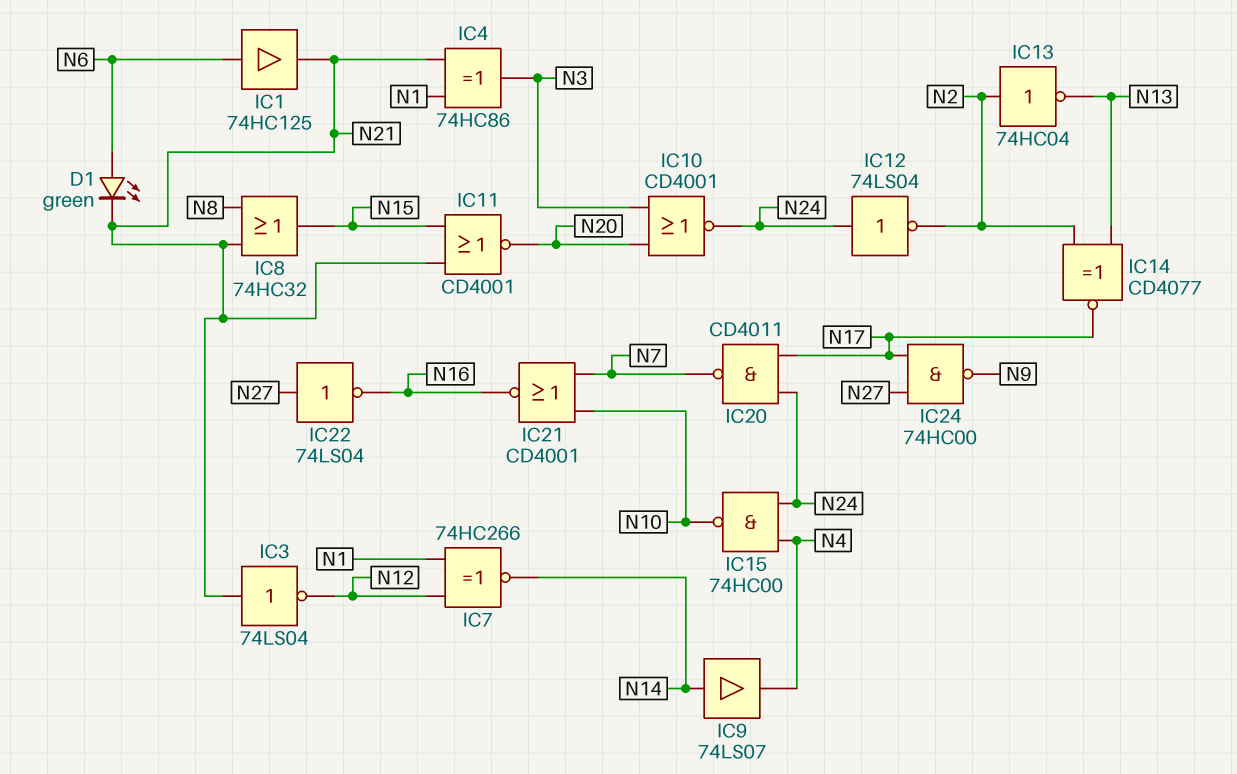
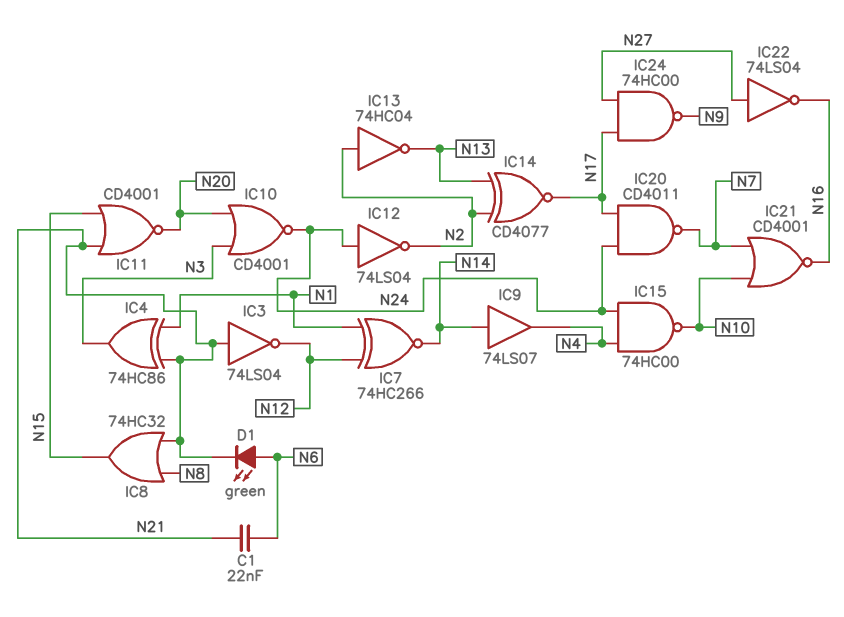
C1: none -> 22nF (N6, N21)
IC1: buffer 74HC125 (in N6, out N21) -> none

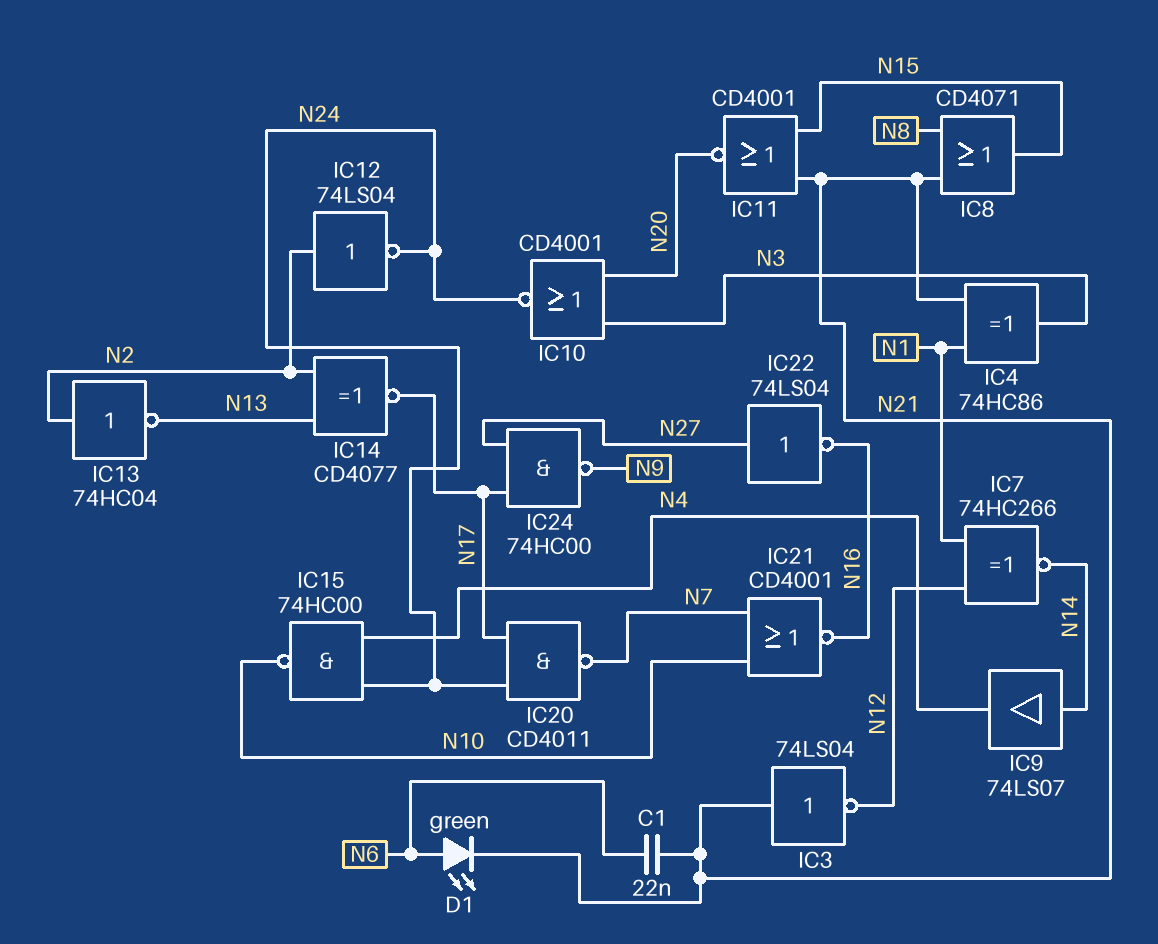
IC8: OR 74HC32 (in N8, in N21, out N15) -> OR CD4071 (in N8, in N21, out N15)
IC12: NOT 74LS04 (in N24, out N2) -> NOT 74LS04 (in N2, out N24)

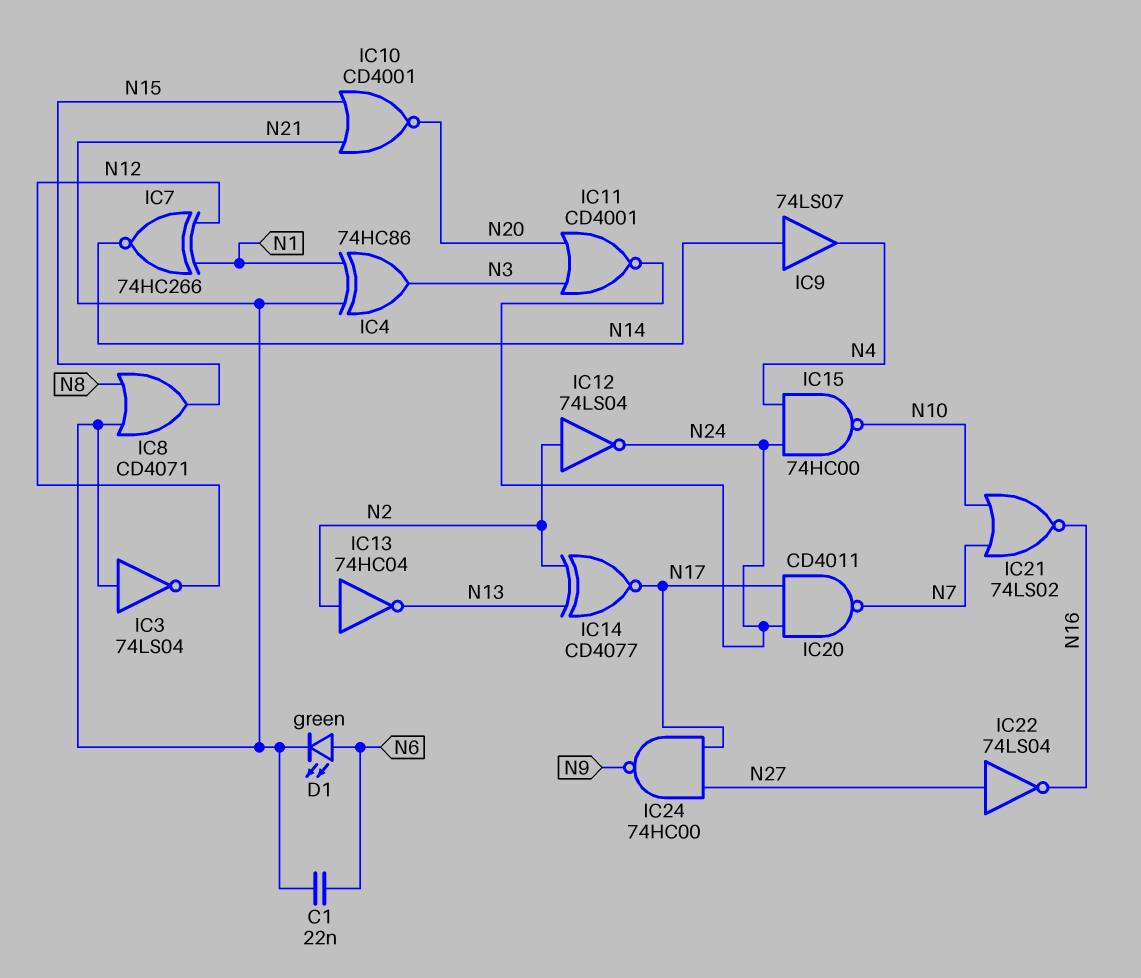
IC10: NOR CD4001 (in N3, in N20, out N24) -> NOR CD4001 (in N15, in N21, out N20)
IC11: NOR CD4001 (in N15, in N21, out N20) -> NOR CD4001 (in N3, in N20, out N24)
IC21: NOR CD4001 (in N7, in N10, out N16) -> NOR 74LS02 (in N7, in N10, out N16)

